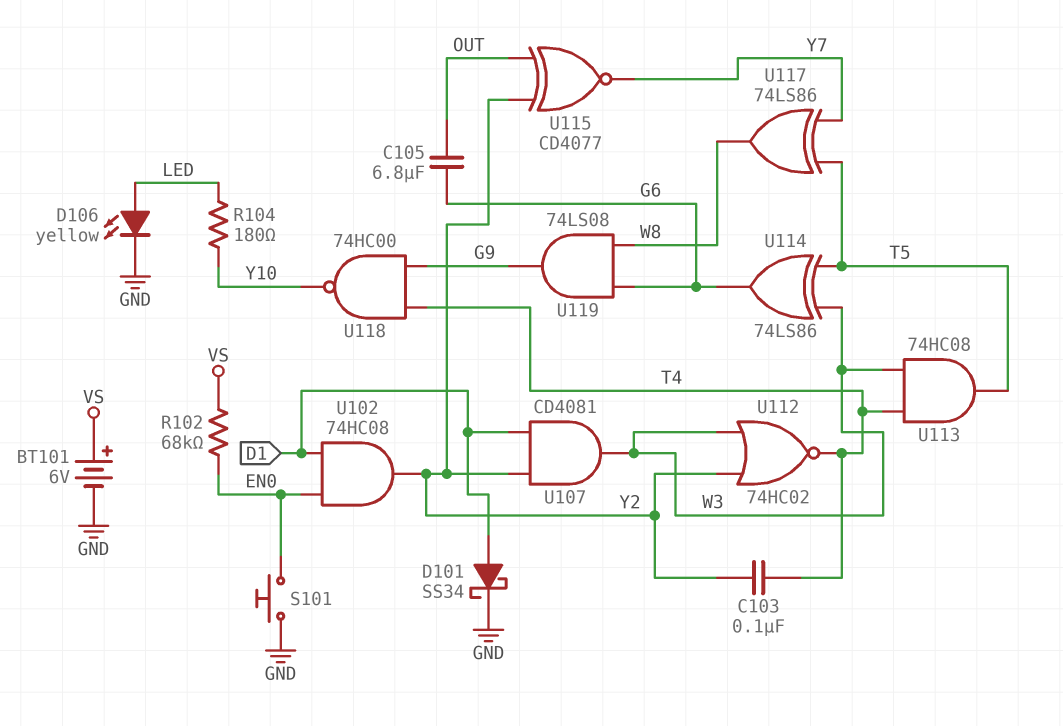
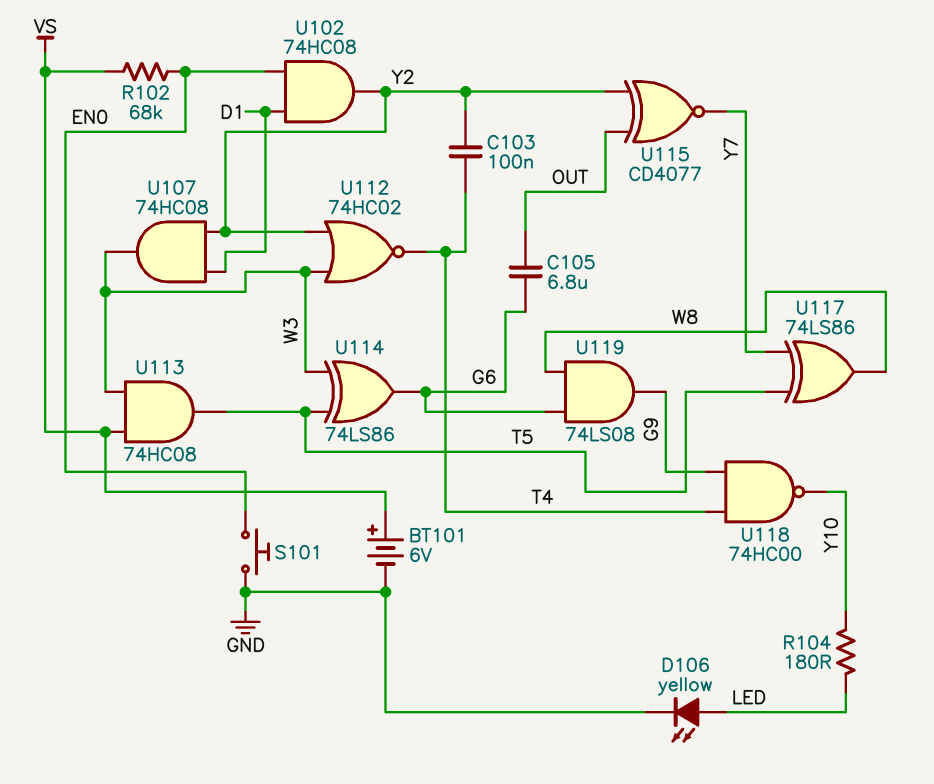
D101: schottky SS34 (A D1, K GND) -> none
U107: AND CD4081 (in D1, in Y2, out W3) -> AND 74HC08 (in D1, in Y2, out W3)
U113: AND 74HC08 (in T4, in W3, out T5) -> AND 74HC08 (in VS, in W3, out T5)

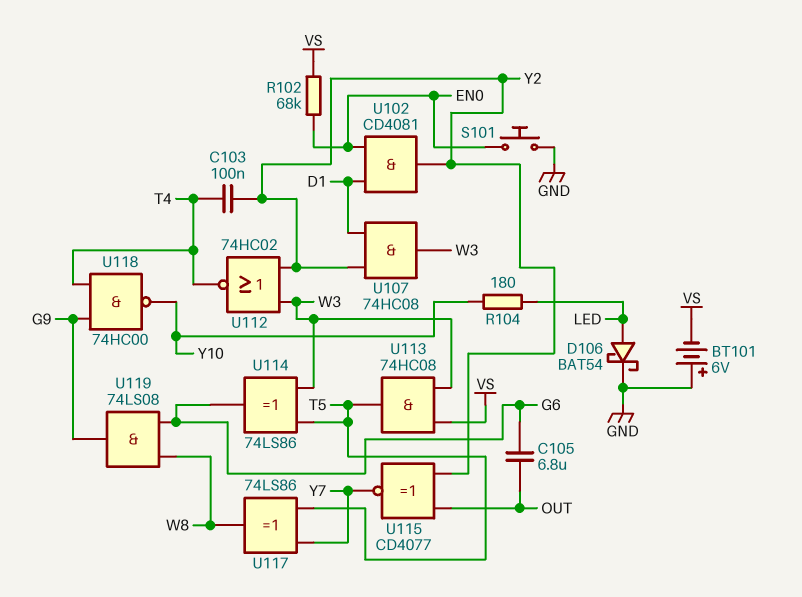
BT101: 6V (plus VS, minus GND) -> 6V (plus GND, minus VS)
D106: LED yellow (A LED, K GND) -> schottky BAT54 (A LED, K GND)
U102: AND 74HC08 (in D1, in EN0, out Y2) -> AND CD4081 (in D1, in EN0, out Y2)

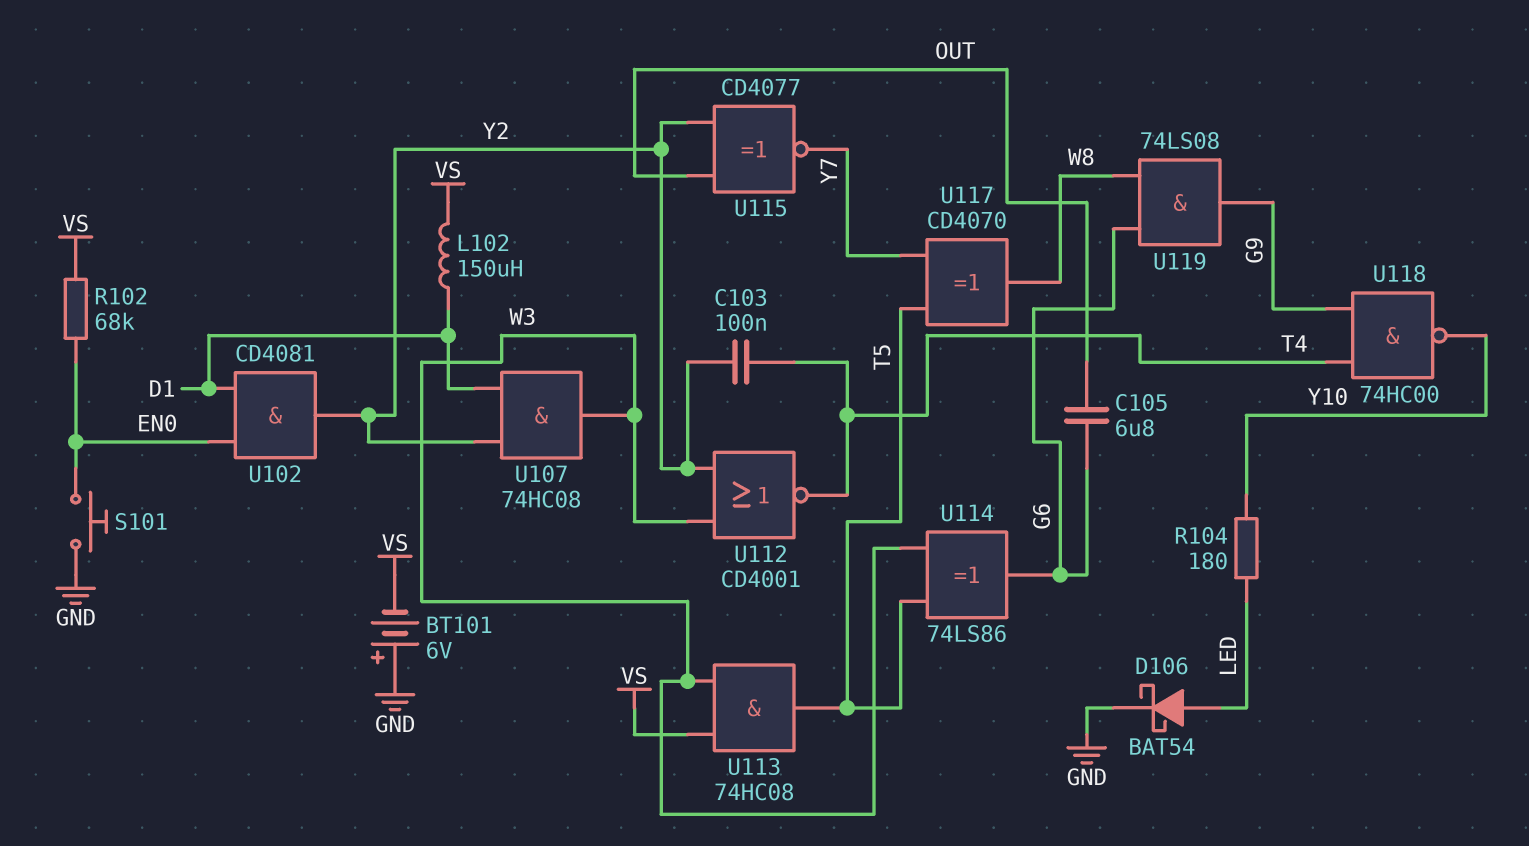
L102: none -> 150uH (D1, VS)
U112: NOR 74HC02 (in W3, in Y2, out T4) -> NOR CD4001 (in W3, in Y2, out T4)
U117: XOR 74LS86 (in T5, in Y7, out W8) -> XOR CD4070 (in T5, in Y7, out W8)

